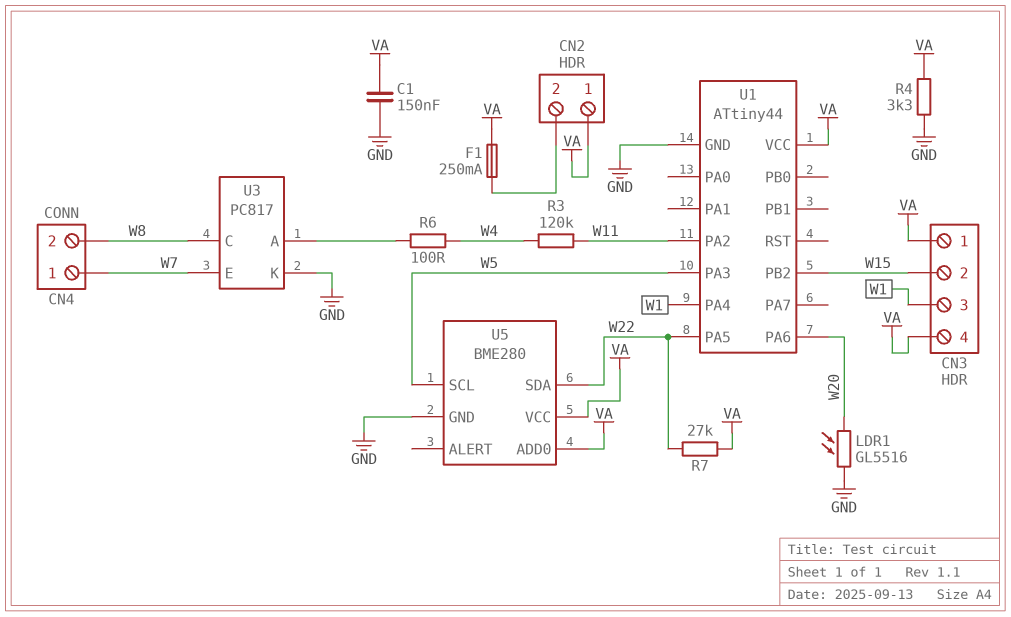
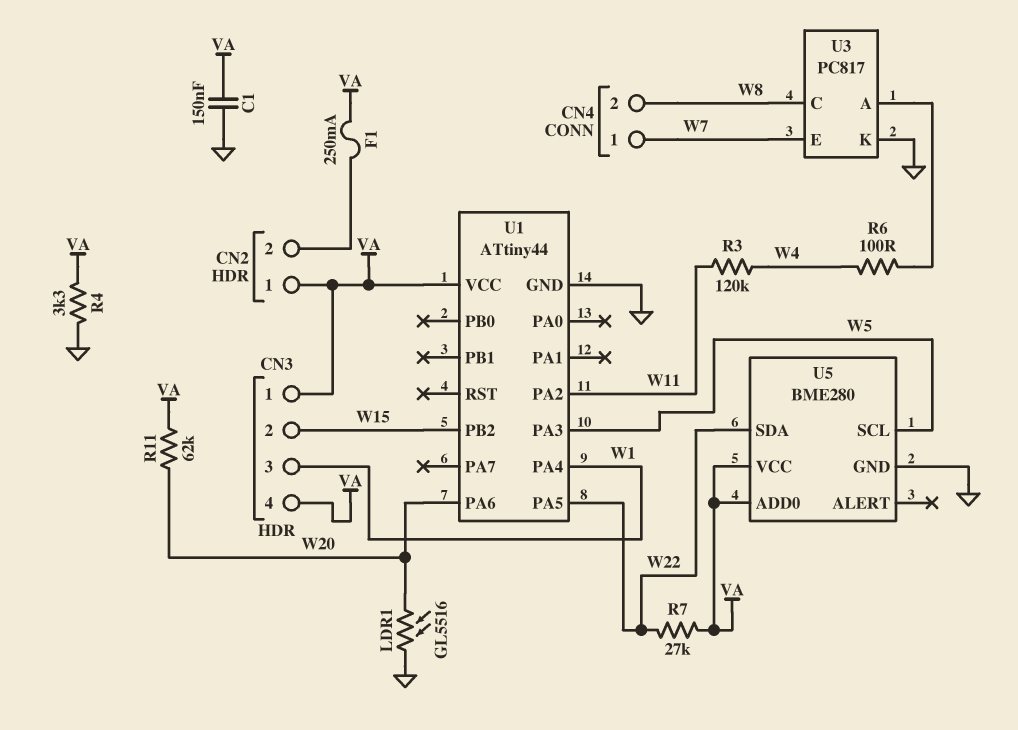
R11: none -> 62k (VA, W20)

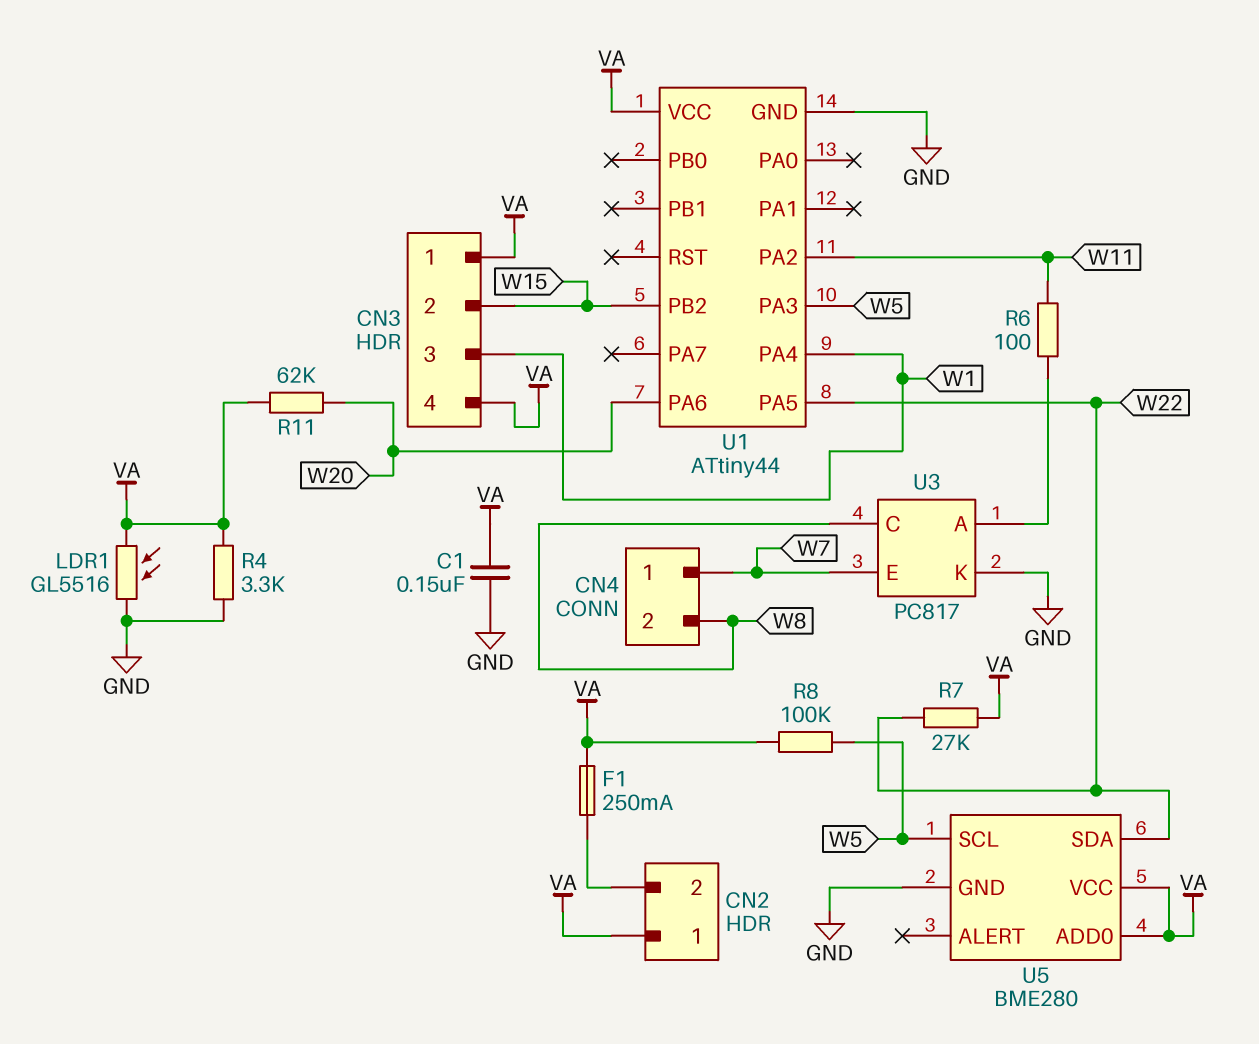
LDR1: GL5516 (GND, W20) -> GL5516 (GND, VA)
R3: 120k (W4, W11) -> none
R6: 100 (U3/A, W4) -> 100 (U3/A, W11)
R8: none -> 100k (VA, W5)

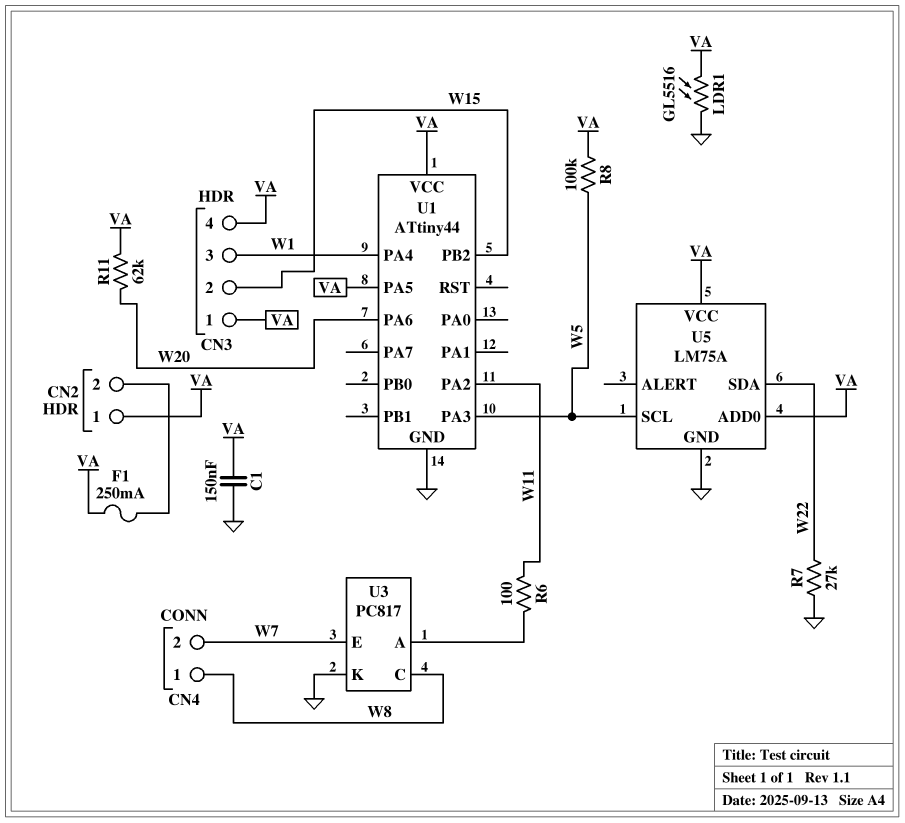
CN4 pin 1: W7 -> W8
CN4 pin 2: W8 -> W7
R4: 3.3k (GND, VA) -> none
R7: 27k (VA, W22) -> 27k (GND, W22)
U1 pin PA5: W22 -> VA
U5: BME280 -> LM75A

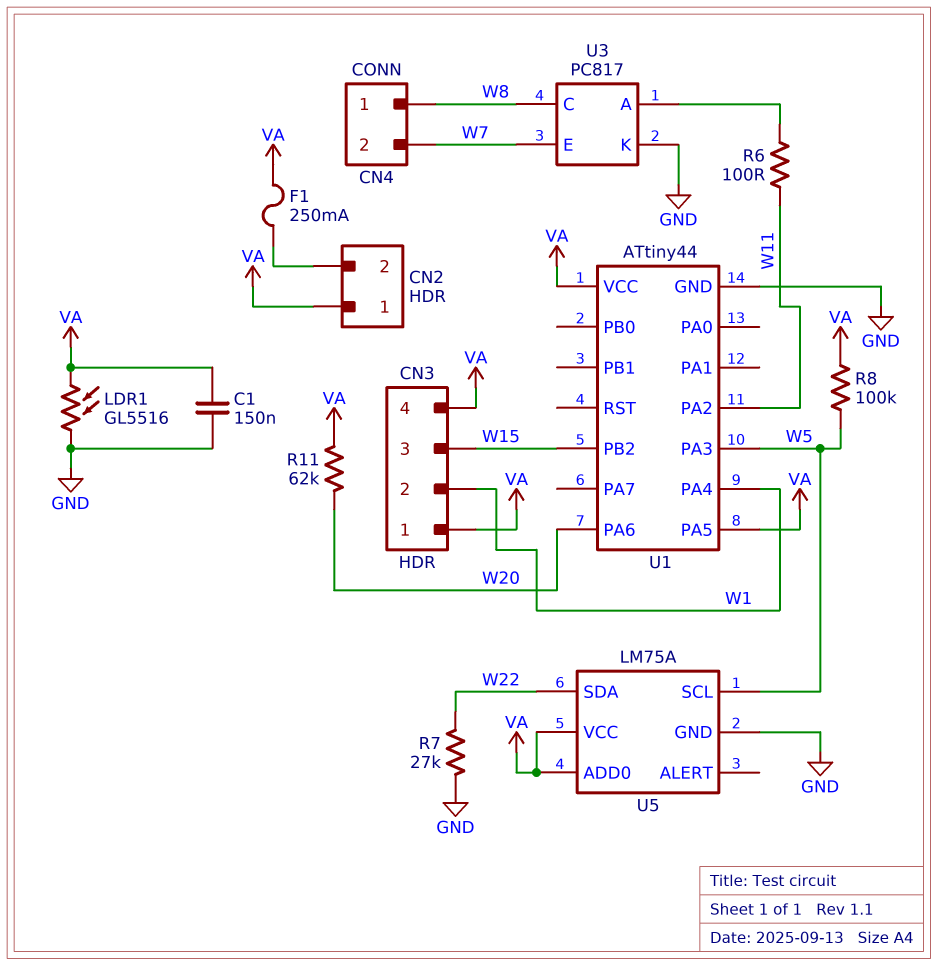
CN3 pin 2: W15 -> W1
CN3 pin 3: W1 -> W15

